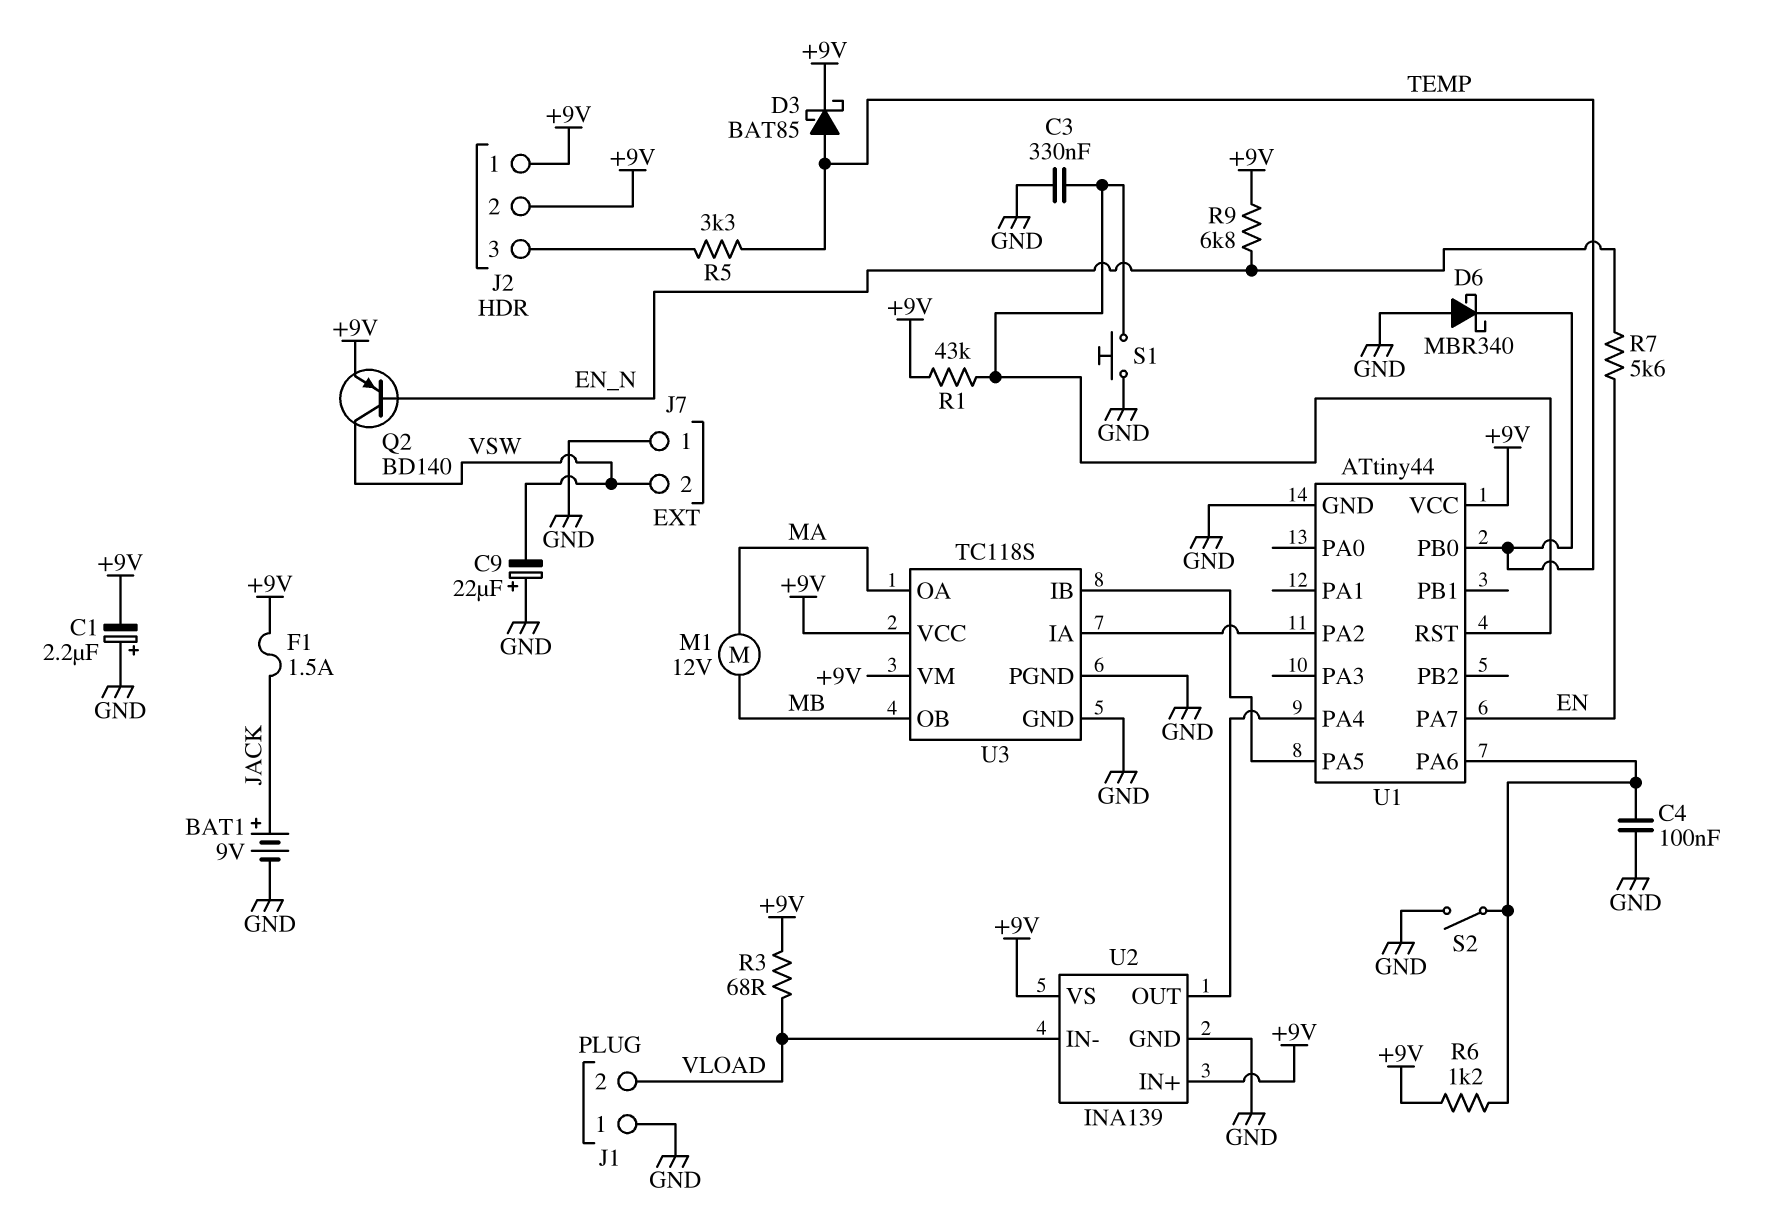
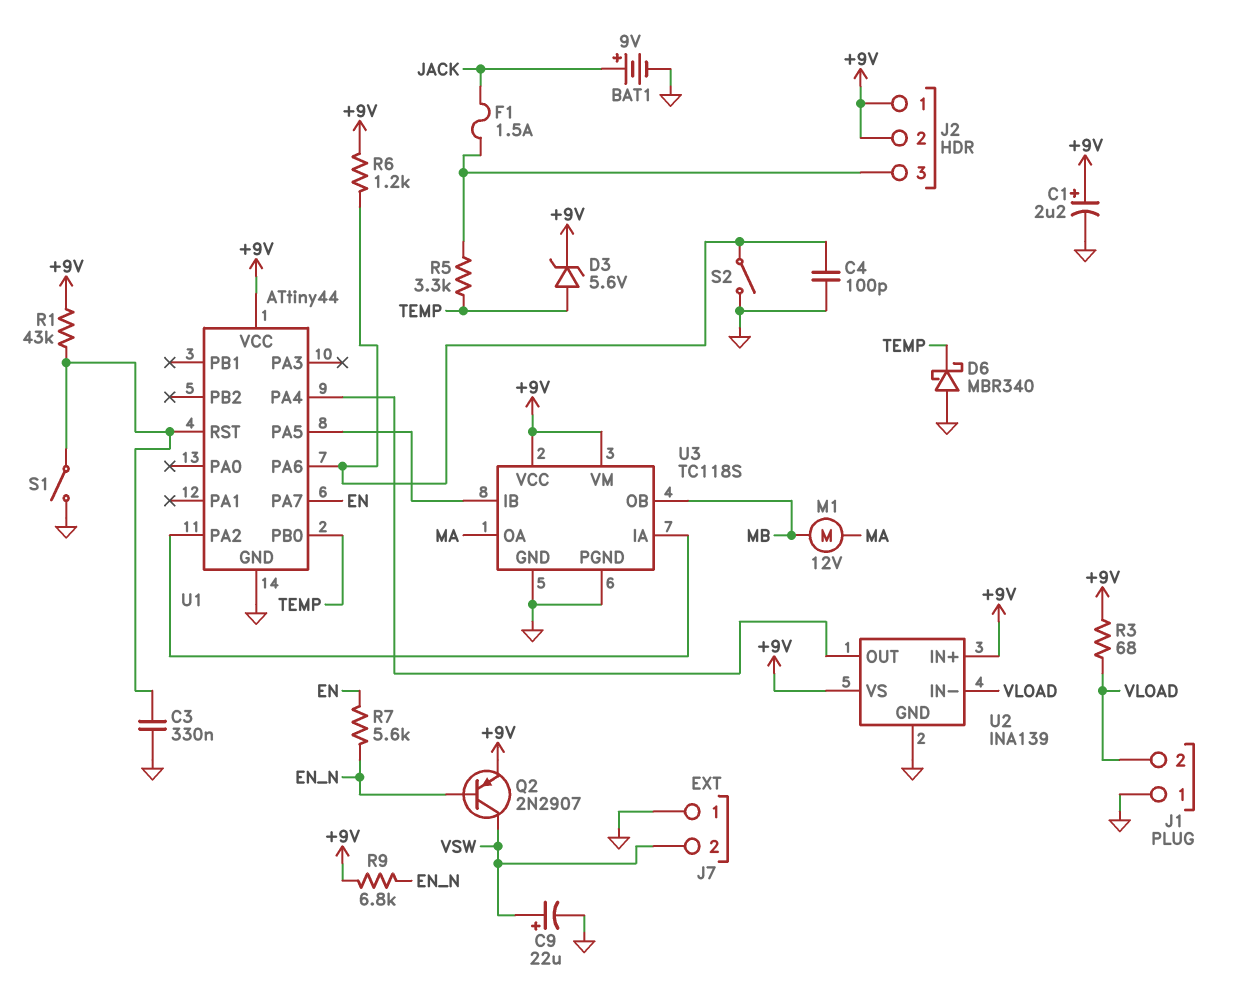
C1: 2.2uF (plus GND, minus +9V) -> 2.2uF (plus +9V, minus GND)
C4: 100nF (GND, U1/PA6) -> 100pF (GND, U1/PA6)
C9: 22uF (plus GND, minus VSW) -> 22uF (plus VSW, minus GND)
D3: schottky BAT85 (A TEMP, K +9V) -> zener 5.6V (A TEMP, K +9V)
F1: 1.5A (+9V, JACK) -> 1.5A (J2/3, JACK)
Q2: PNP BD140 (B EN_N, C VSW, E +9V) -> PNP 2N2907 (B EN_N, C VSW, E +9V)
S1: button (GND, U1/RST) -> switch (GND, U1/RST)

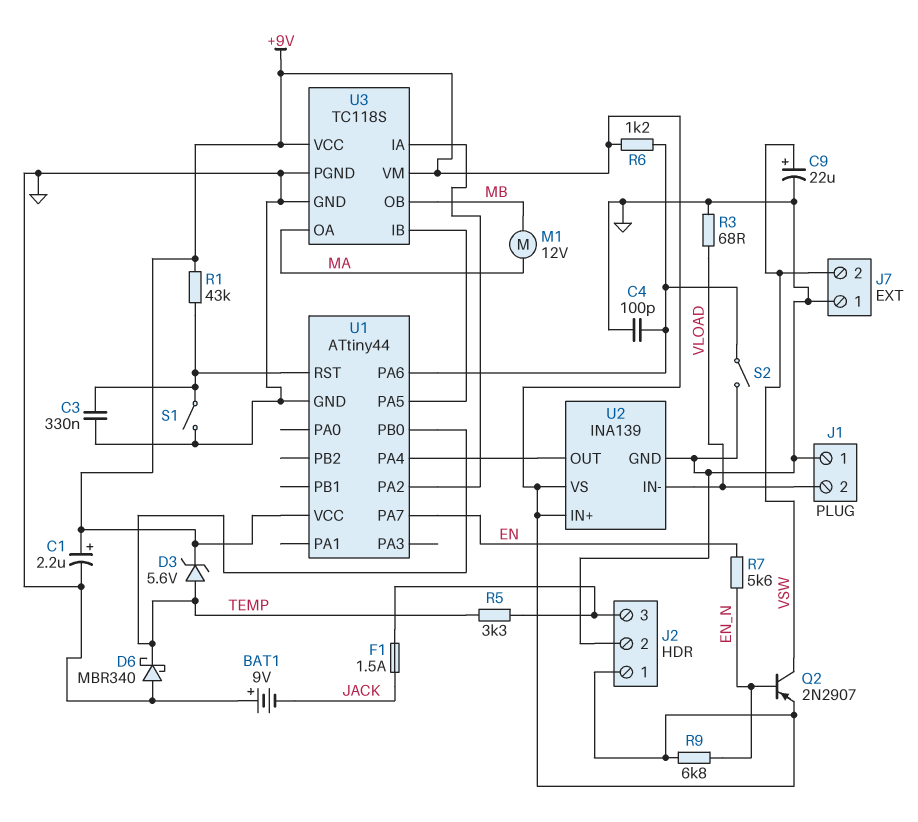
BAT1: 9V (plus JACK, minus GND) -> 9V (plus GND, minus JACK)
J2 pin 2: +9V -> GND
R3: 68 (+9V, VLOAD) -> 68 (GND, VLOAD)

